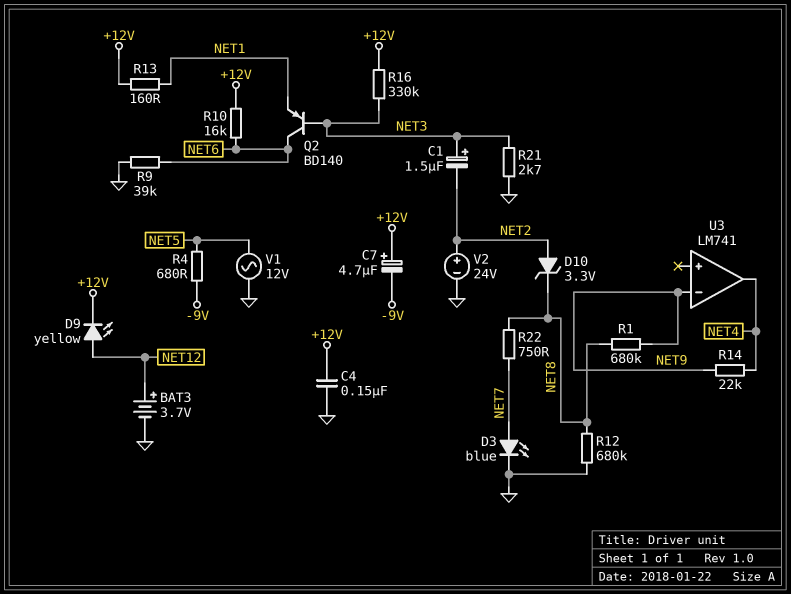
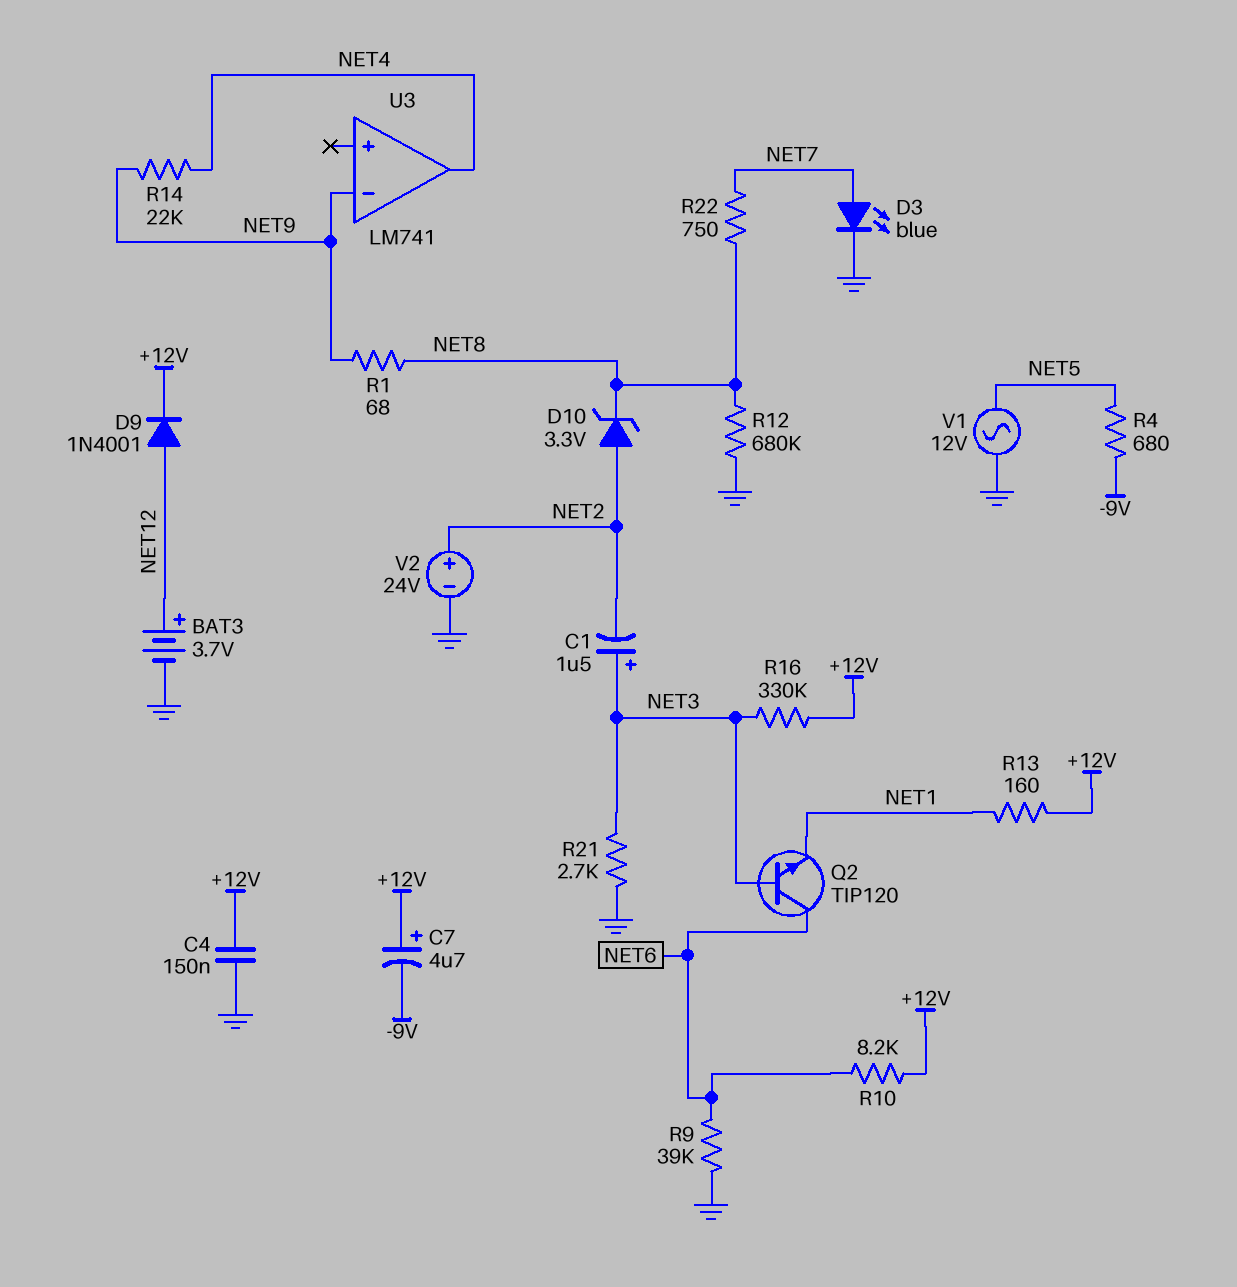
D9: LED yellow (A NET12, K +12V) -> diode 1N4001 (A NET12, K +12V)
Q2: PNP BD140 (B NET3, C NET6, E NET1) -> NPN TIP120 (B NET3, C NET6, E NET1)
R1: 680k (NET8, NET9) -> 68 (NET8, NET9)
R10: 16k (+12V, NET6) -> 8.2k (+12V, NET6)

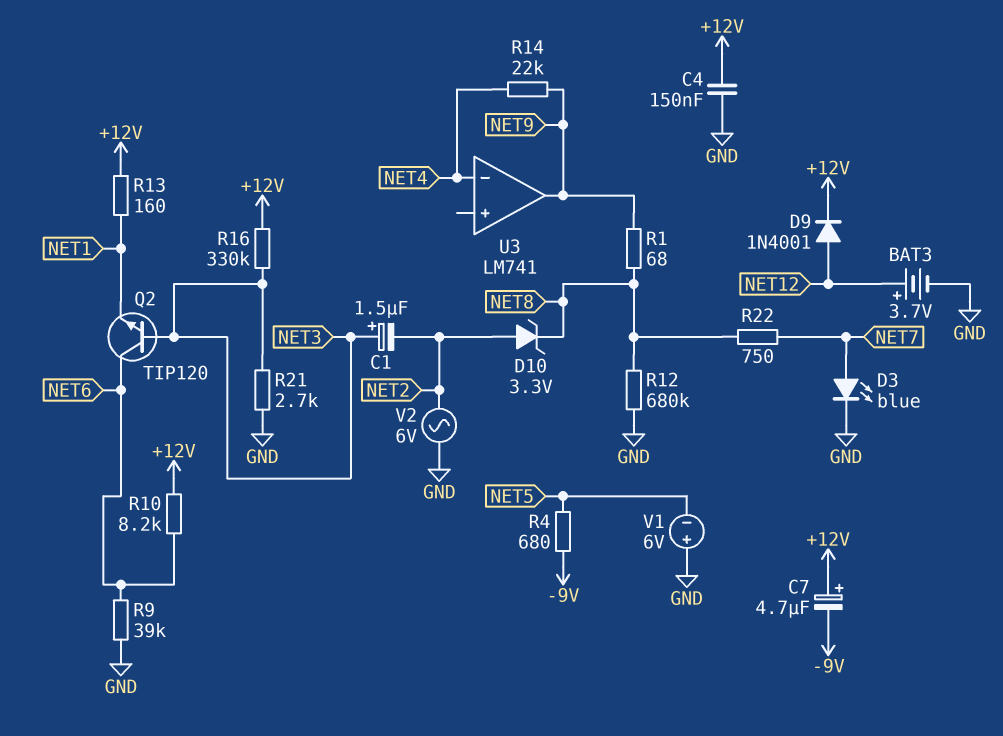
U3 pin in-: NET9 -> NET4
U3 pin out: NET4 -> NET9
V1: AC 12V (GND, NET5) -> 6V (plus GND, minus NET5)
V2: 24V (plus NET2, minus GND) -> AC 6V (GND, NET2)

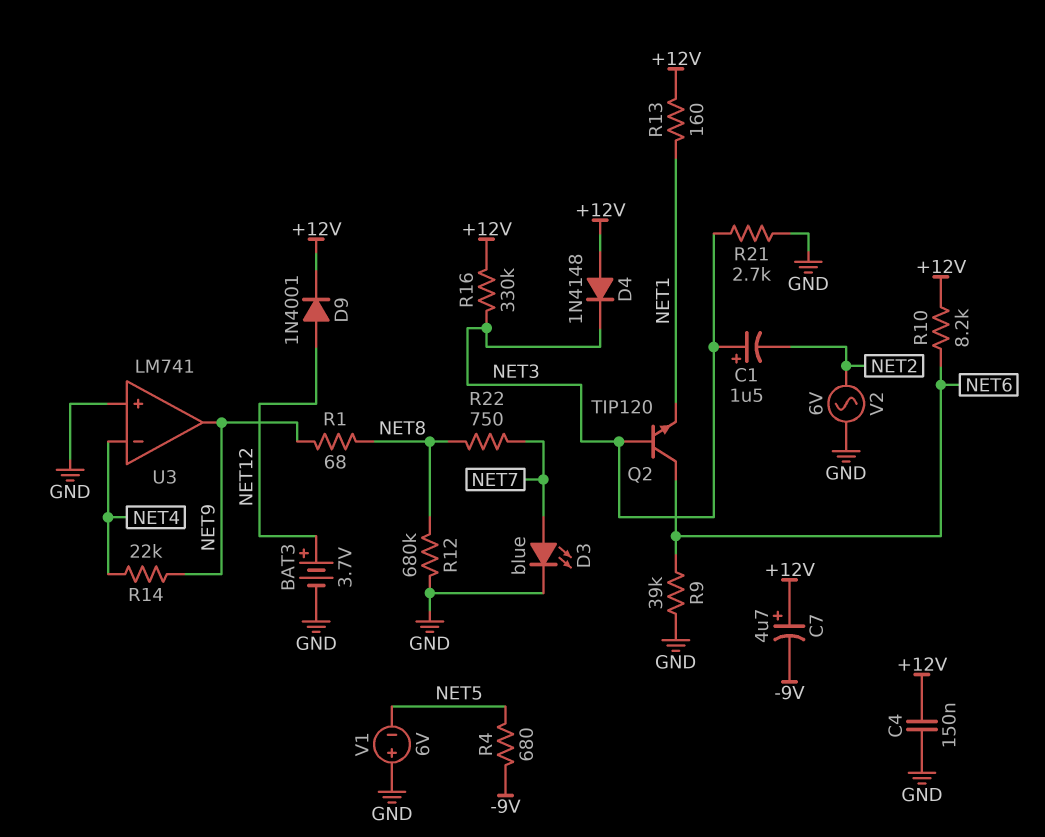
D4: none -> diode 1N4148 (A +12V, K NET3)
D10: zener 3.3V (A NET2, K NET8) -> none
U3 pin in+: none -> GND

